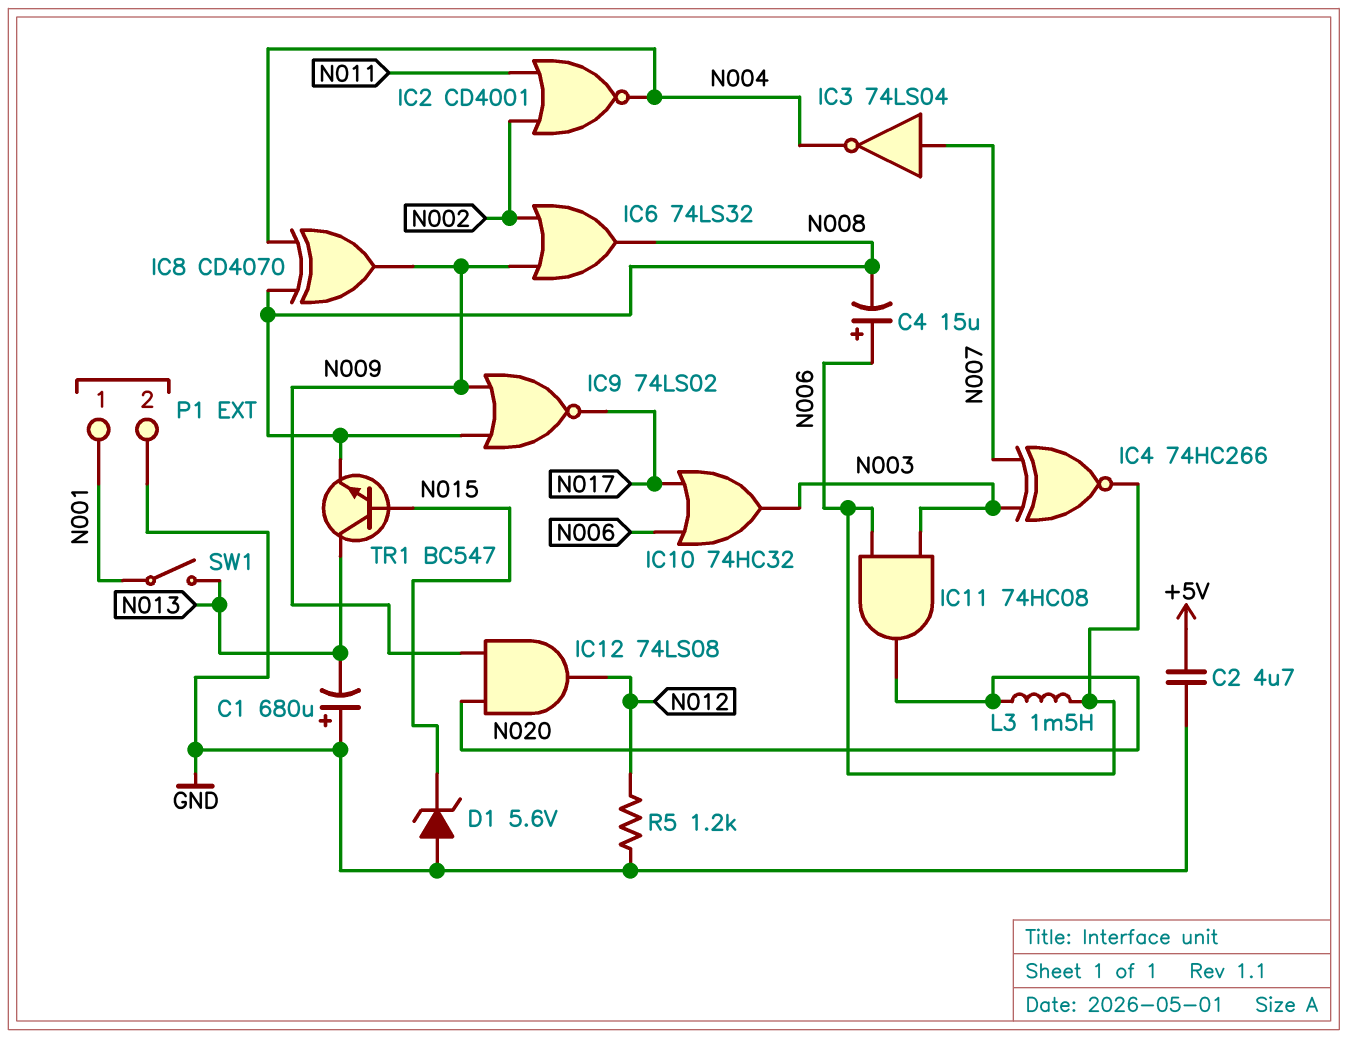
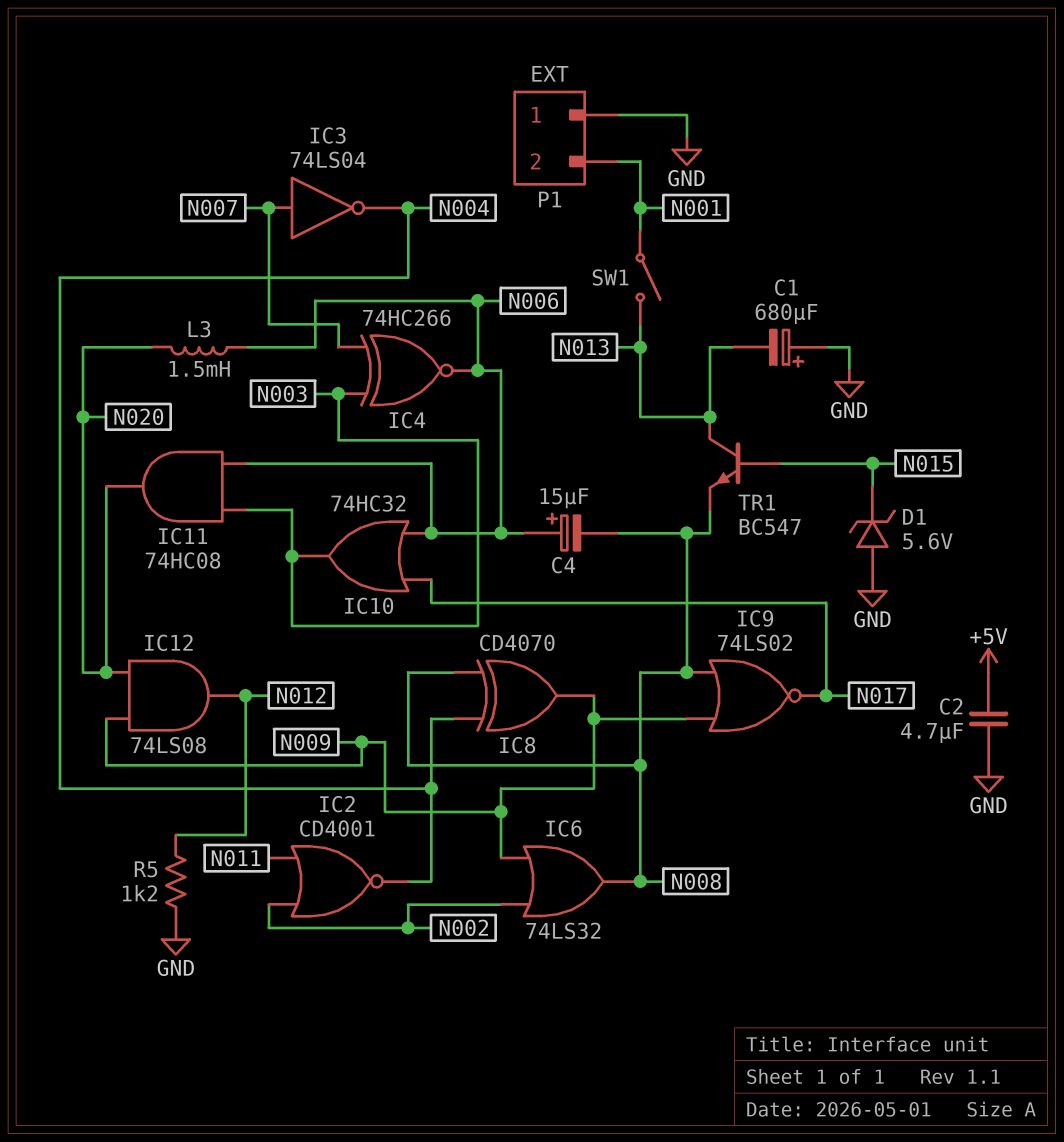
P1 pin 1: N001 -> GND
P1 pin 2: GND -> N001

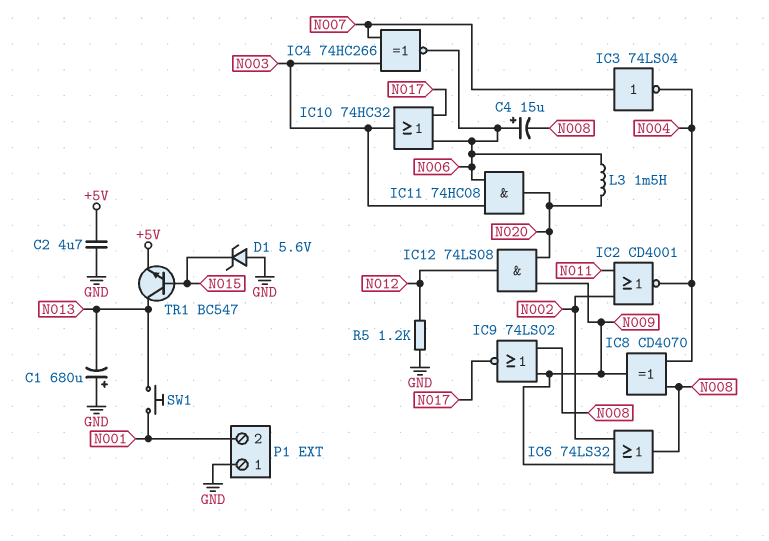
SW1: switch (N001, N013) -> button (N001, N013)
TR1: NPN BC547 (B N015, C N013, E N008) -> NPN BC547 (B N015, C N013, E +5V)

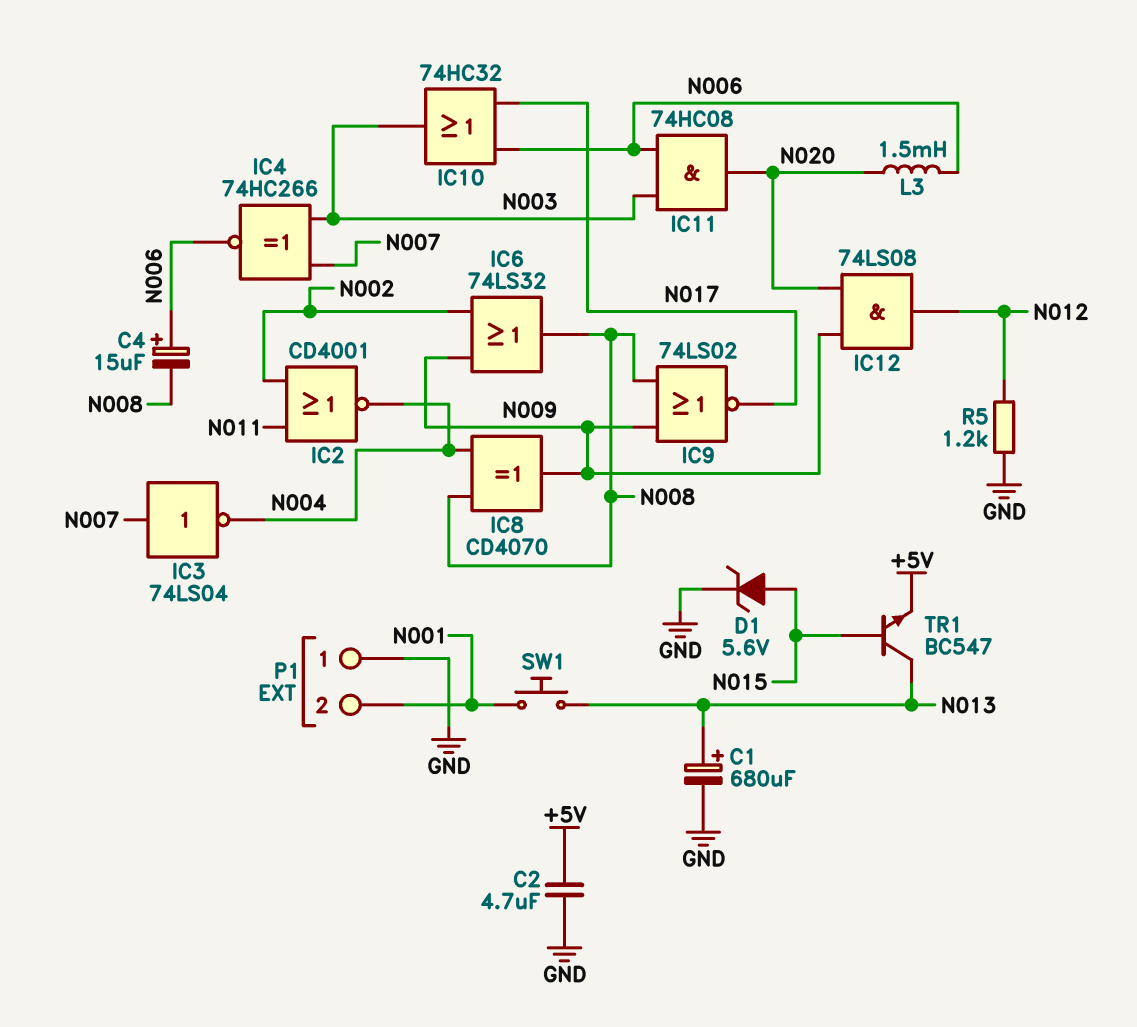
C1: 680uF (plus GND, minus N013) -> 680uF (plus N013, minus GND)
D1: zener 5.6V (A GND, K N015) -> zener 5.6V (A N015, K GND)

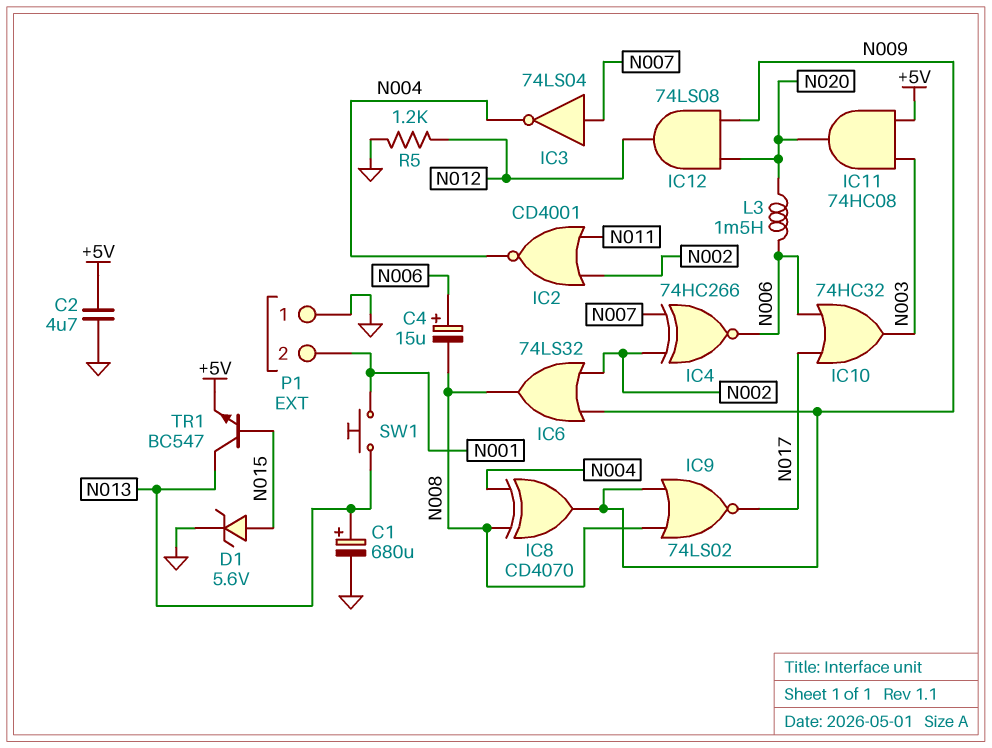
IC4: XNOR 74HC266 (in N003, in N007, out N006) -> XNOR 74HC266 (in N002, in N007, out N006)
IC11: AND 74HC08 (in N003, in N006, out N020) -> AND 74HC08 (in +5V, in N003, out N020)

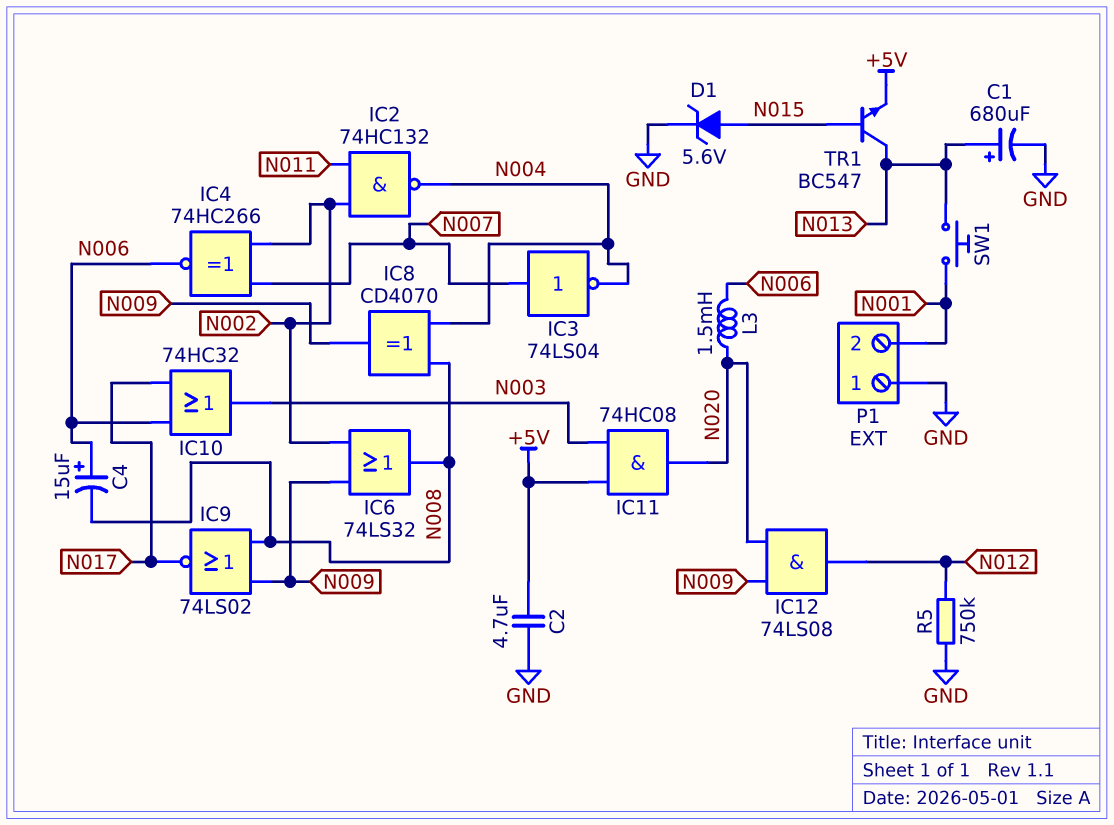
IC2: NOR CD4001 (in N002, in N011, out N004) -> NAND 74HC132 (in N002, in N011, out N004)
R5: 1.2k (GND, N012) -> 750k (GND, N012)

